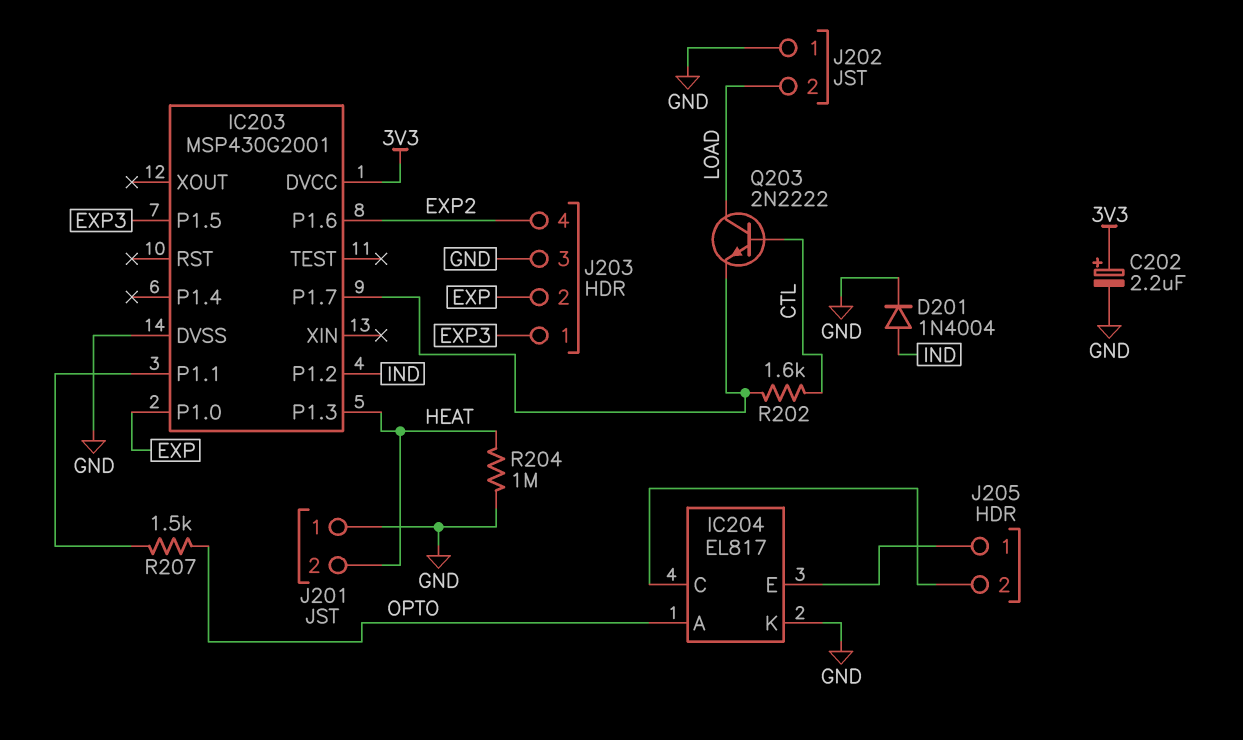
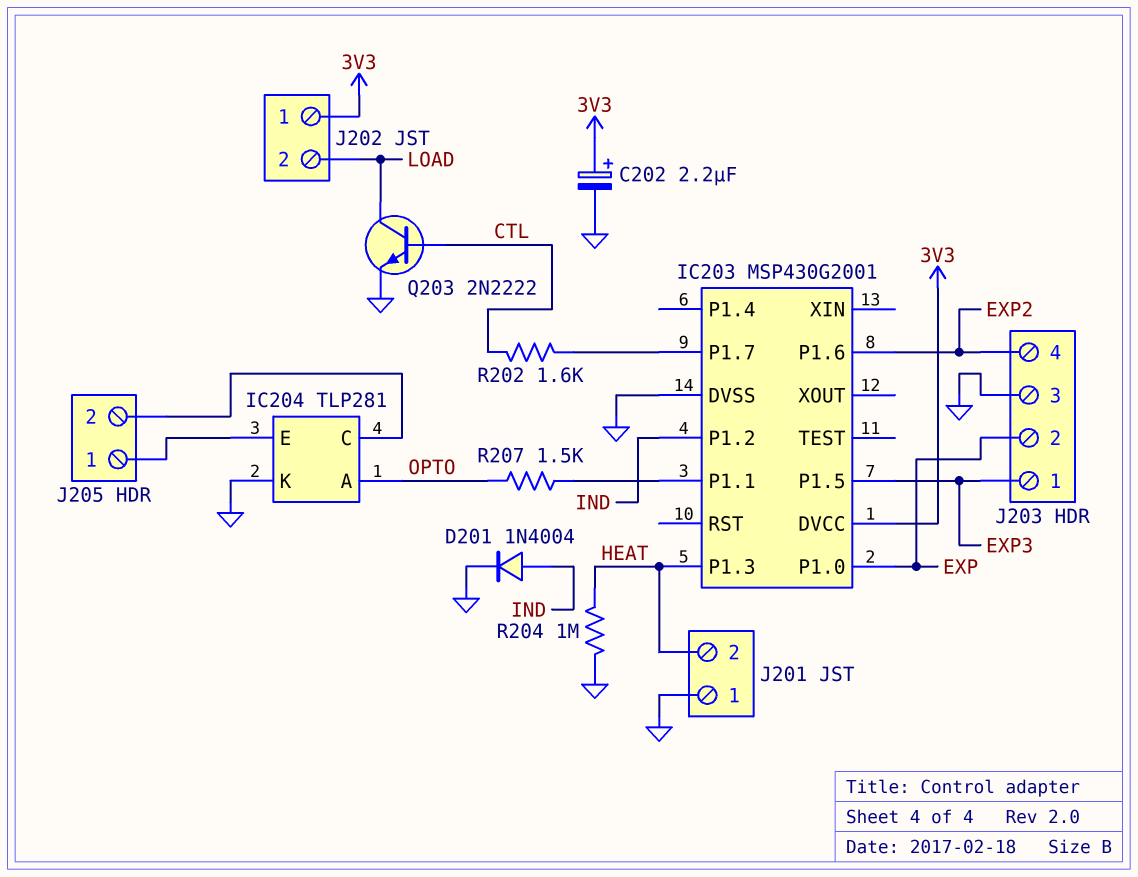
IC204: EL817 -> TLP281
J202 pin 1: GND -> 3V3
Q203: NPN 2N2222 (B CTL, C LOAD, E IC203/P1.7) -> NPN 2N2222 (B CTL, C LOAD, E GND)

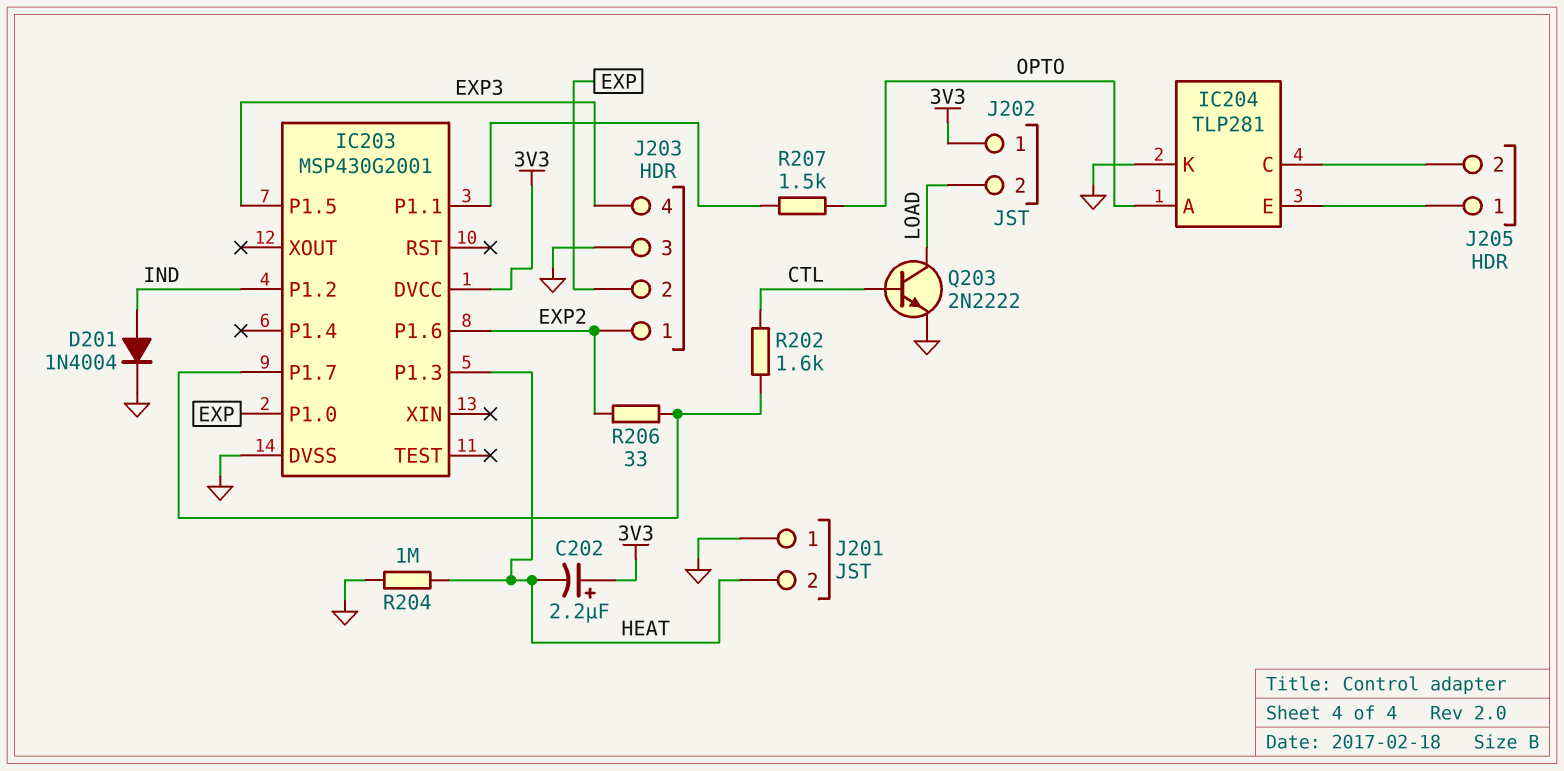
C202: 2.2uF (plus 3V3, minus GND) -> 2.2uF (plus 3V3, minus HEAT)
J203 pin 1: EXP3 -> EXP2
J203 pin 4: EXP2 -> EXP3
R206: none -> 33 (EXP2, IC203/P1.7)

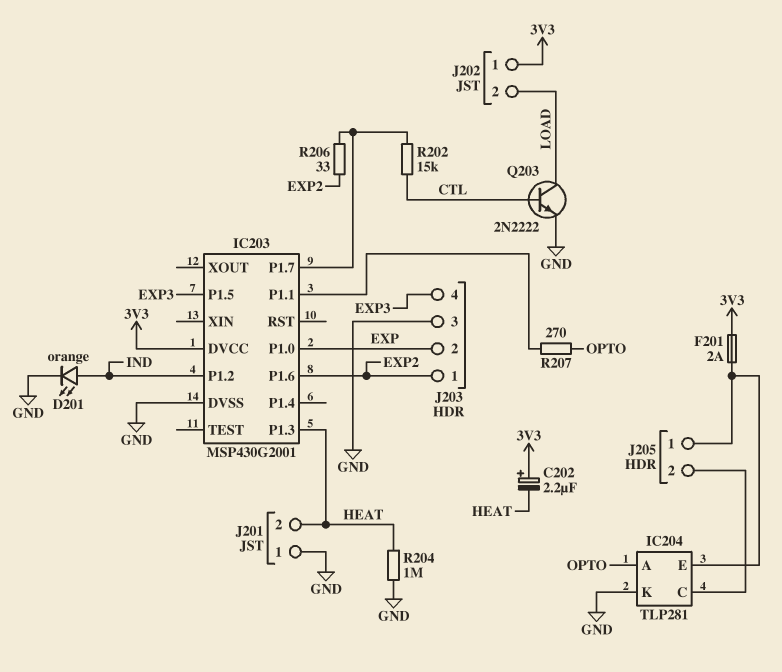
D201: diode 1N4004 (A IND, K GND) -> LED orange (A IND, K GND)
F201: none -> 2A (3V3, IC204/E)
R202: 1.6k (CTL, IC203/P1.7) -> 15k (CTL, IC203/P1.7)
R207: 1.5k (IC203/P1.1, OPTO) -> 270 (IC203/P1.1, OPTO)

